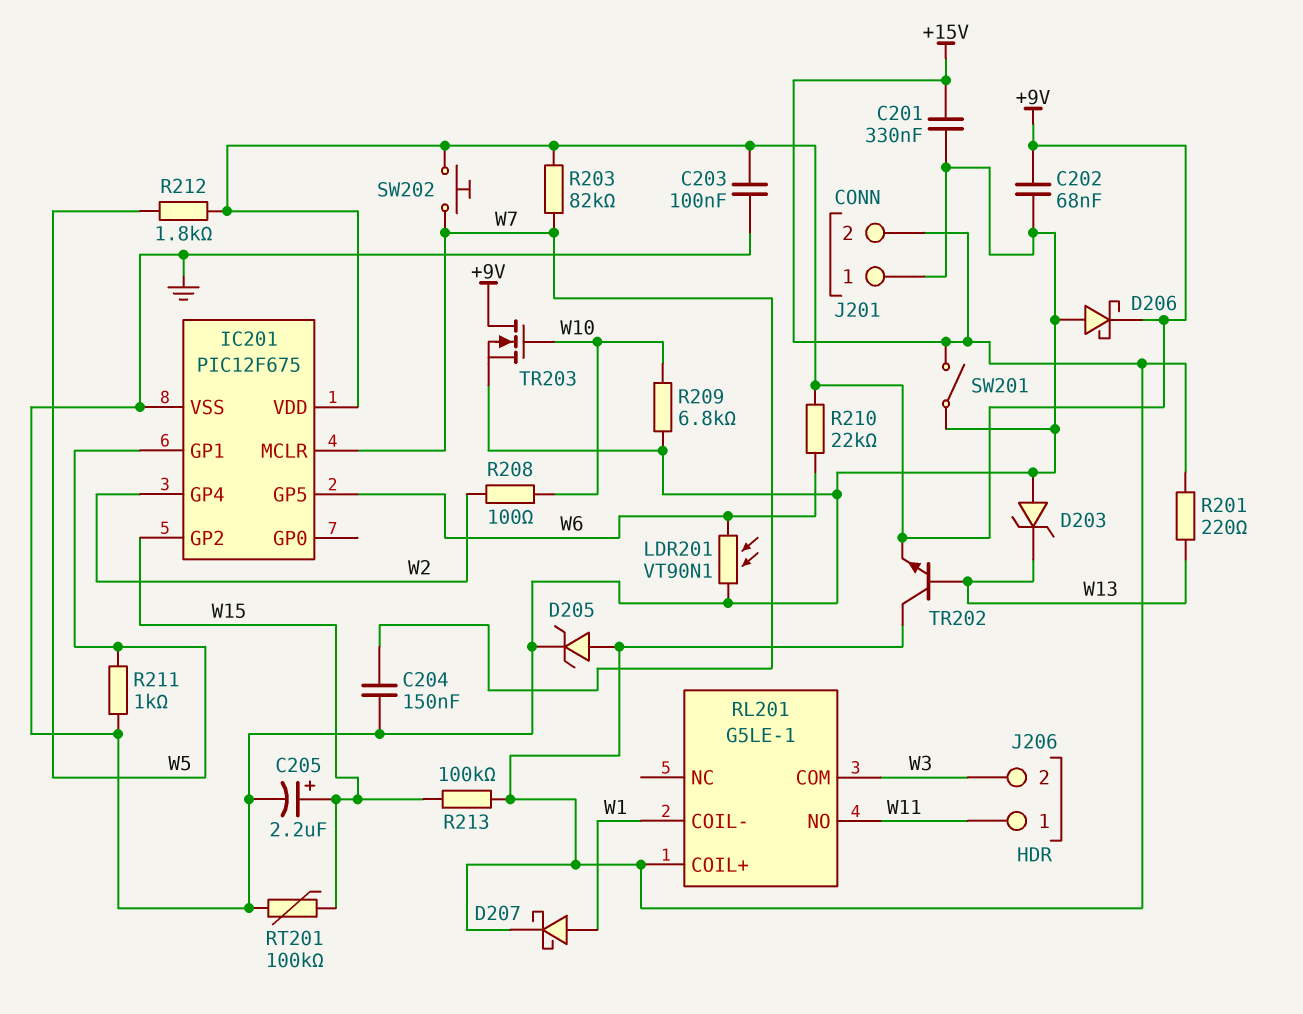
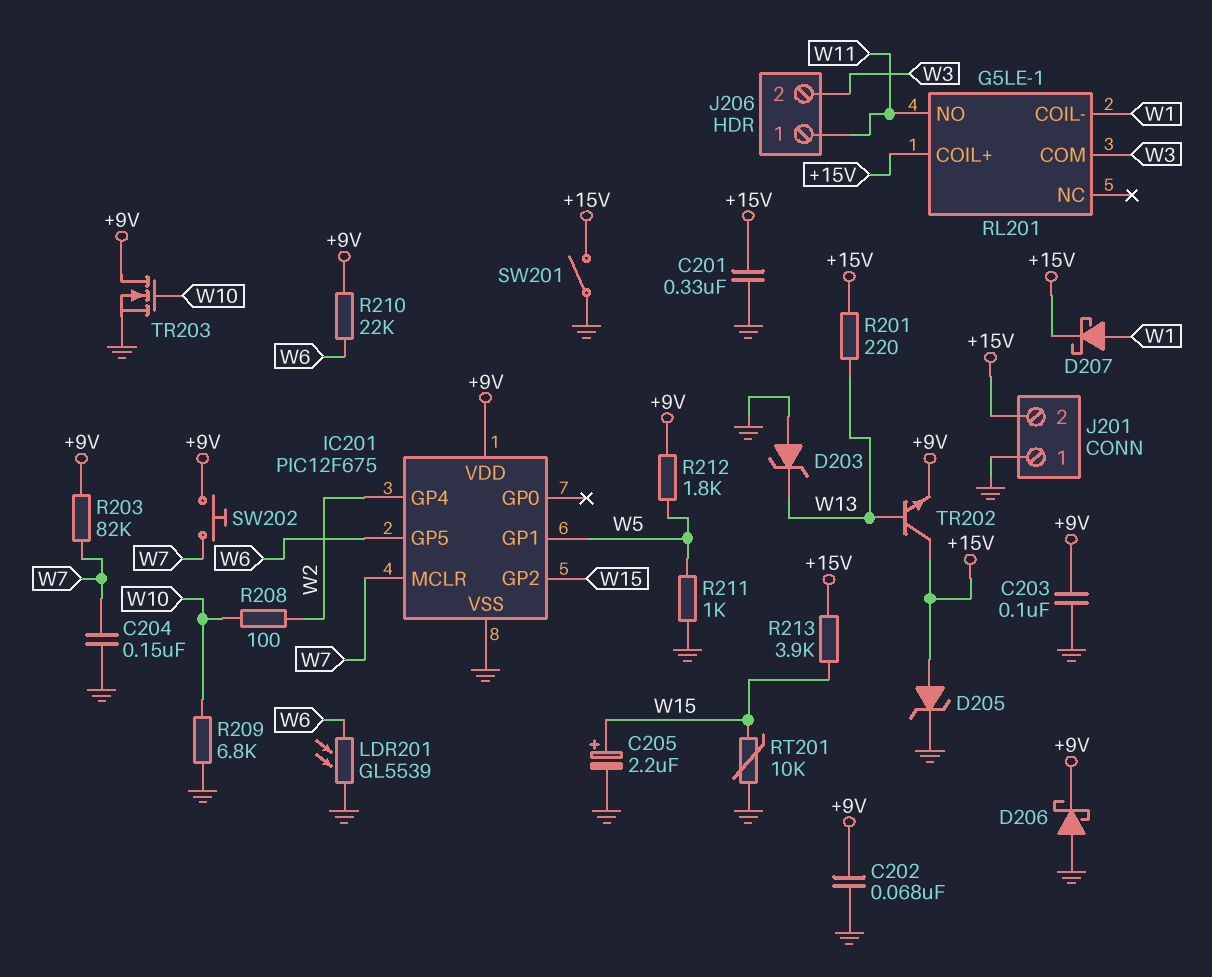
LDR201: VT90N1 (GND, W6) -> GL5539 (GND, W6)
R213: 100k (+15V, W15) -> 3.9k (+15V, W15)
RT201: 100k (GND, W15) -> 10k (GND, W15)

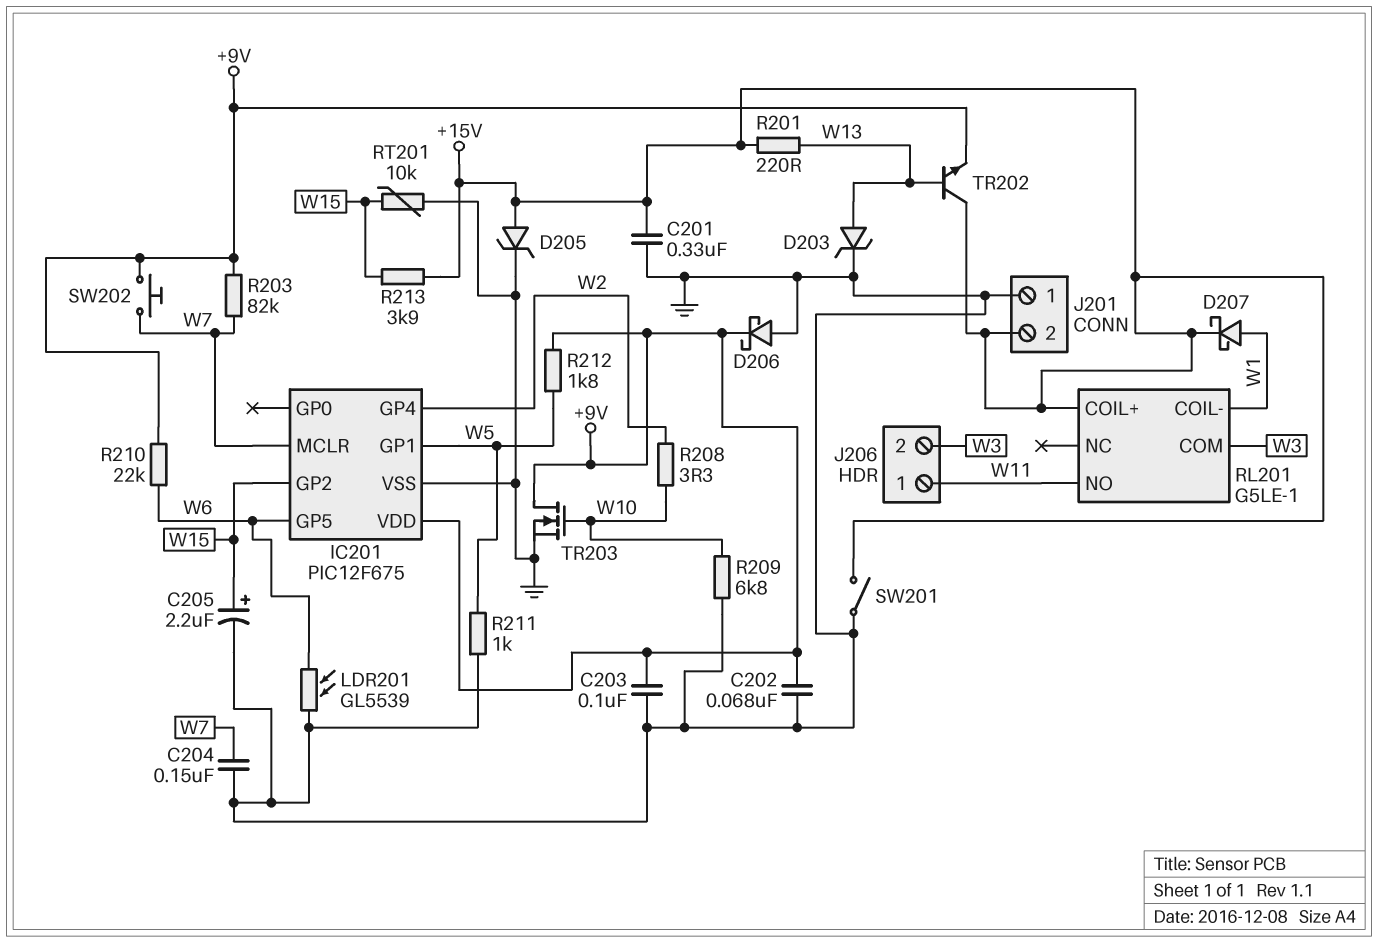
D203: zener (A GND, K W13) -> zener (A W13, K GND)
R208: 100 (W2, W10) -> 3.3 (W2, W10)

